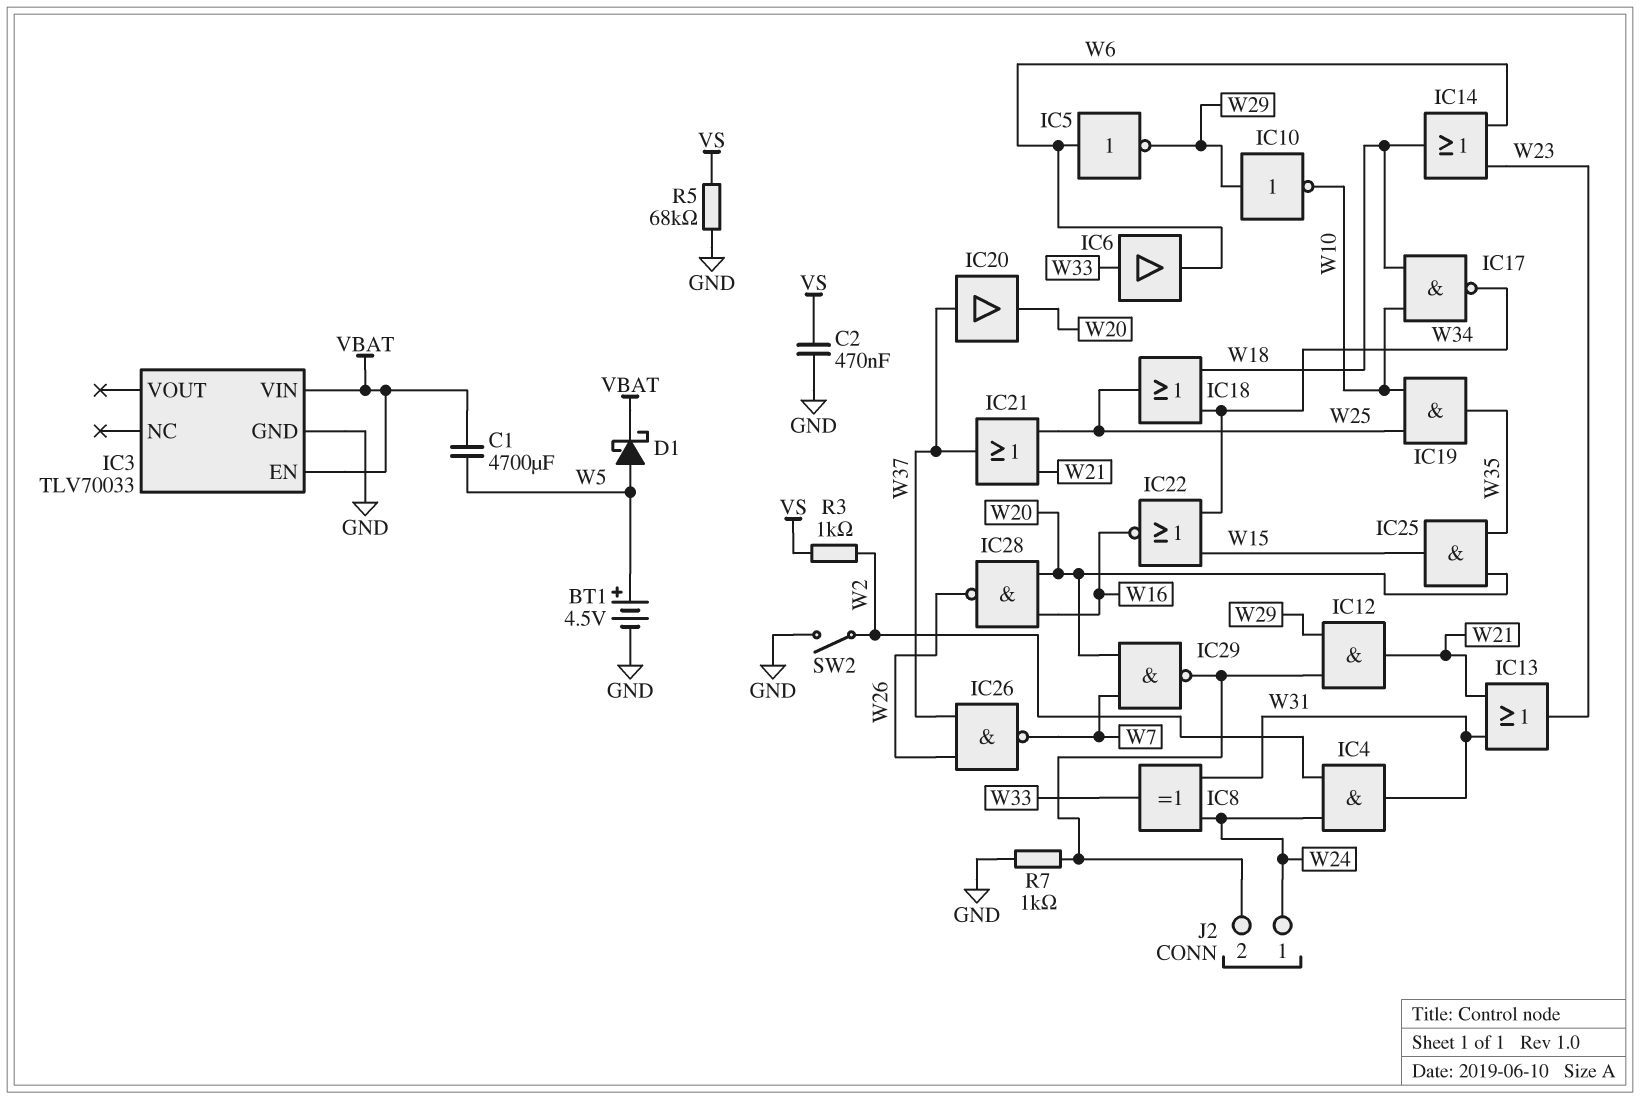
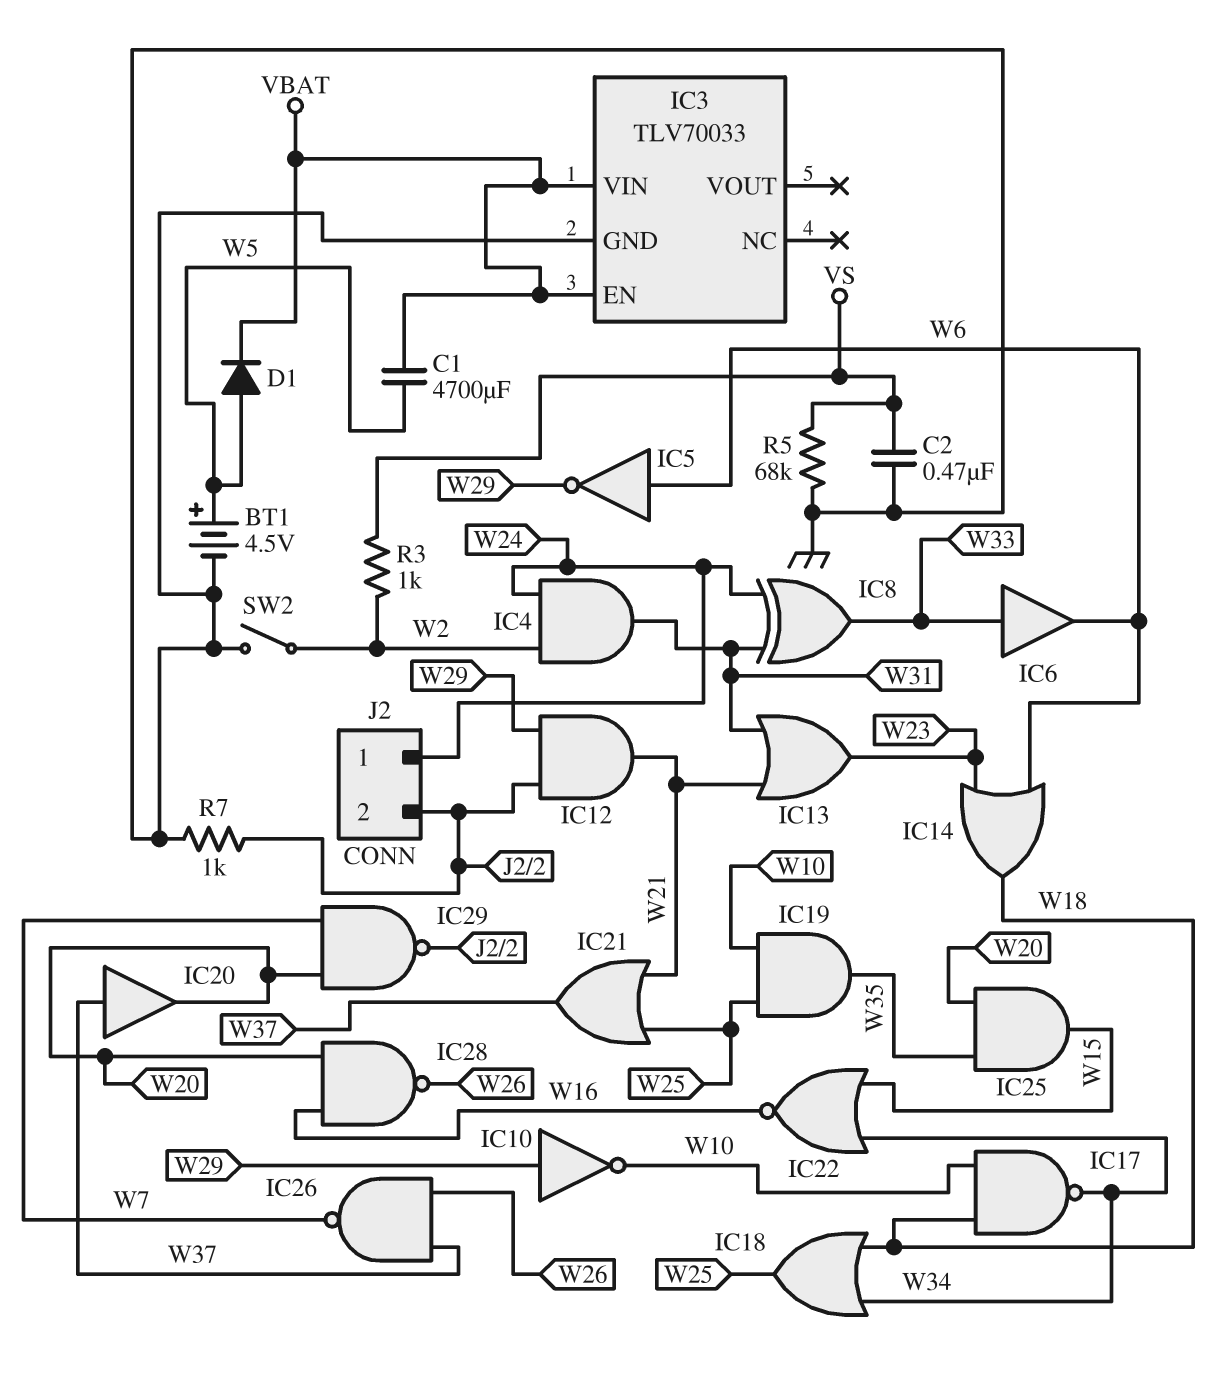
D1: schottky (A W5, K VBAT) -> diode (A W5, K VBAT)

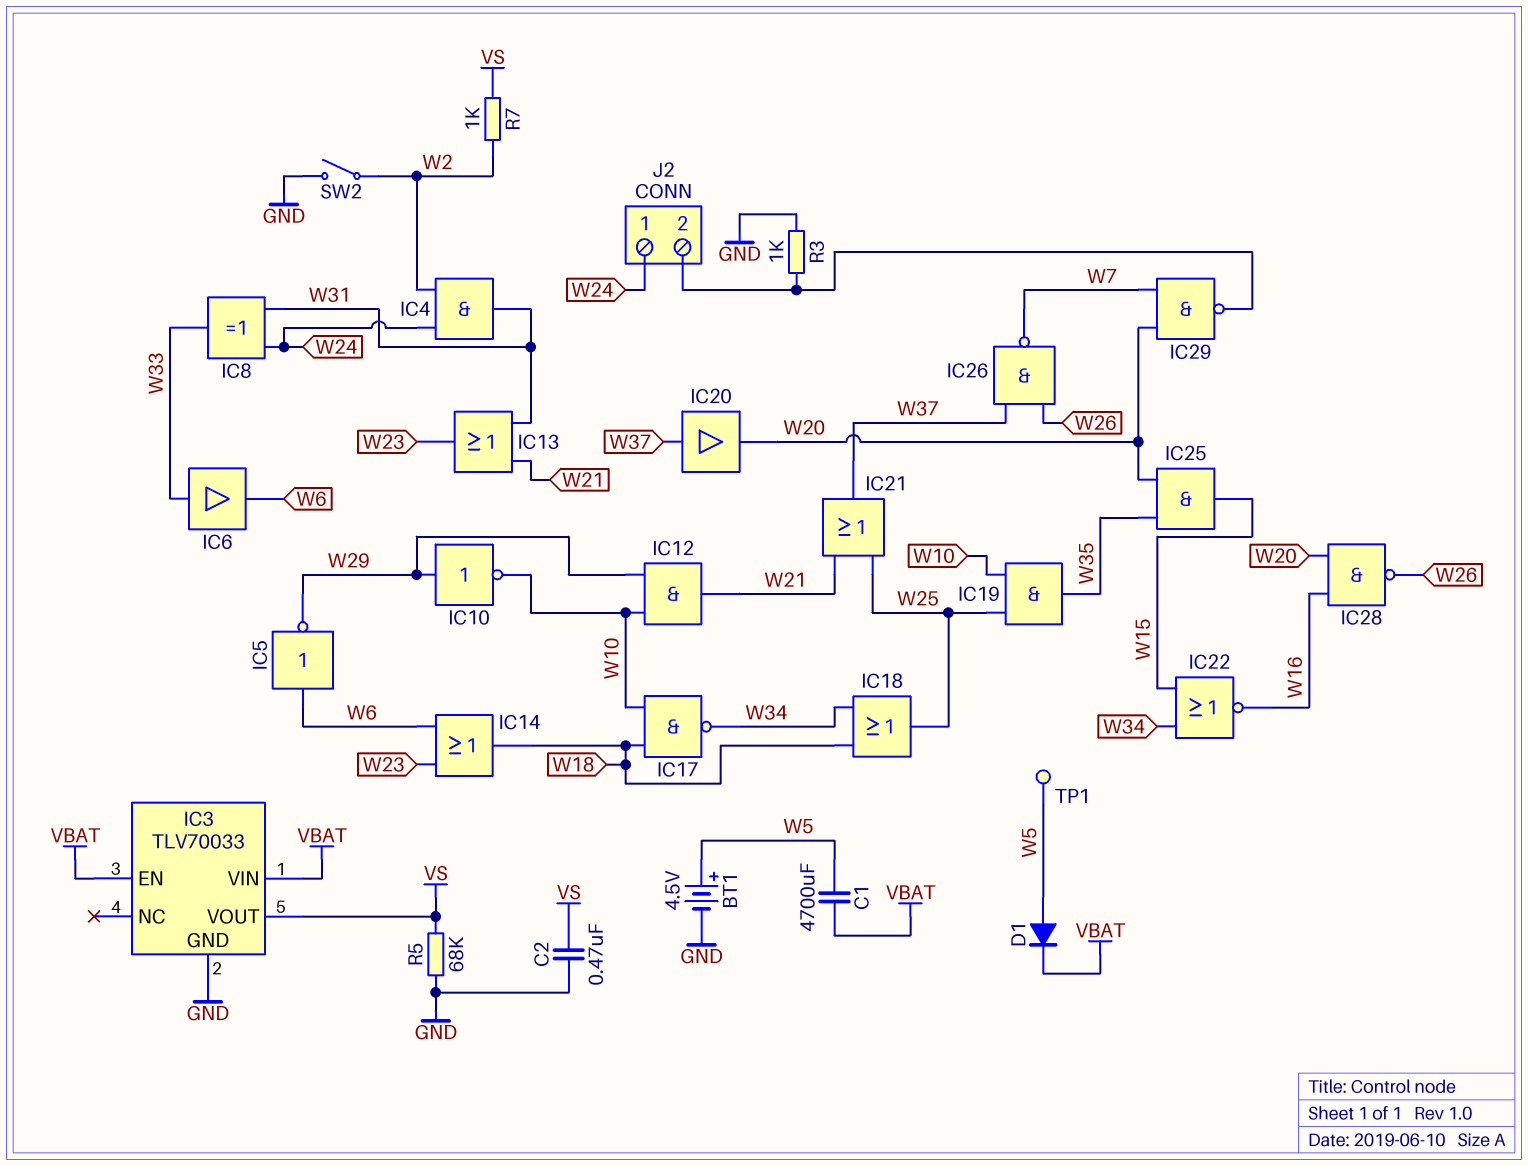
IC3 pin VOUT: none -> VS
IC12: AND (in J2/2, in W29, out W21) -> AND (in W10, in W29, out W21)
R3: 1k (VS, W2) -> 1k (GND, J2/2)
R7: 1k (GND, J2/2) -> 1k (VS, W2)
TP1: none -> test point (W5)

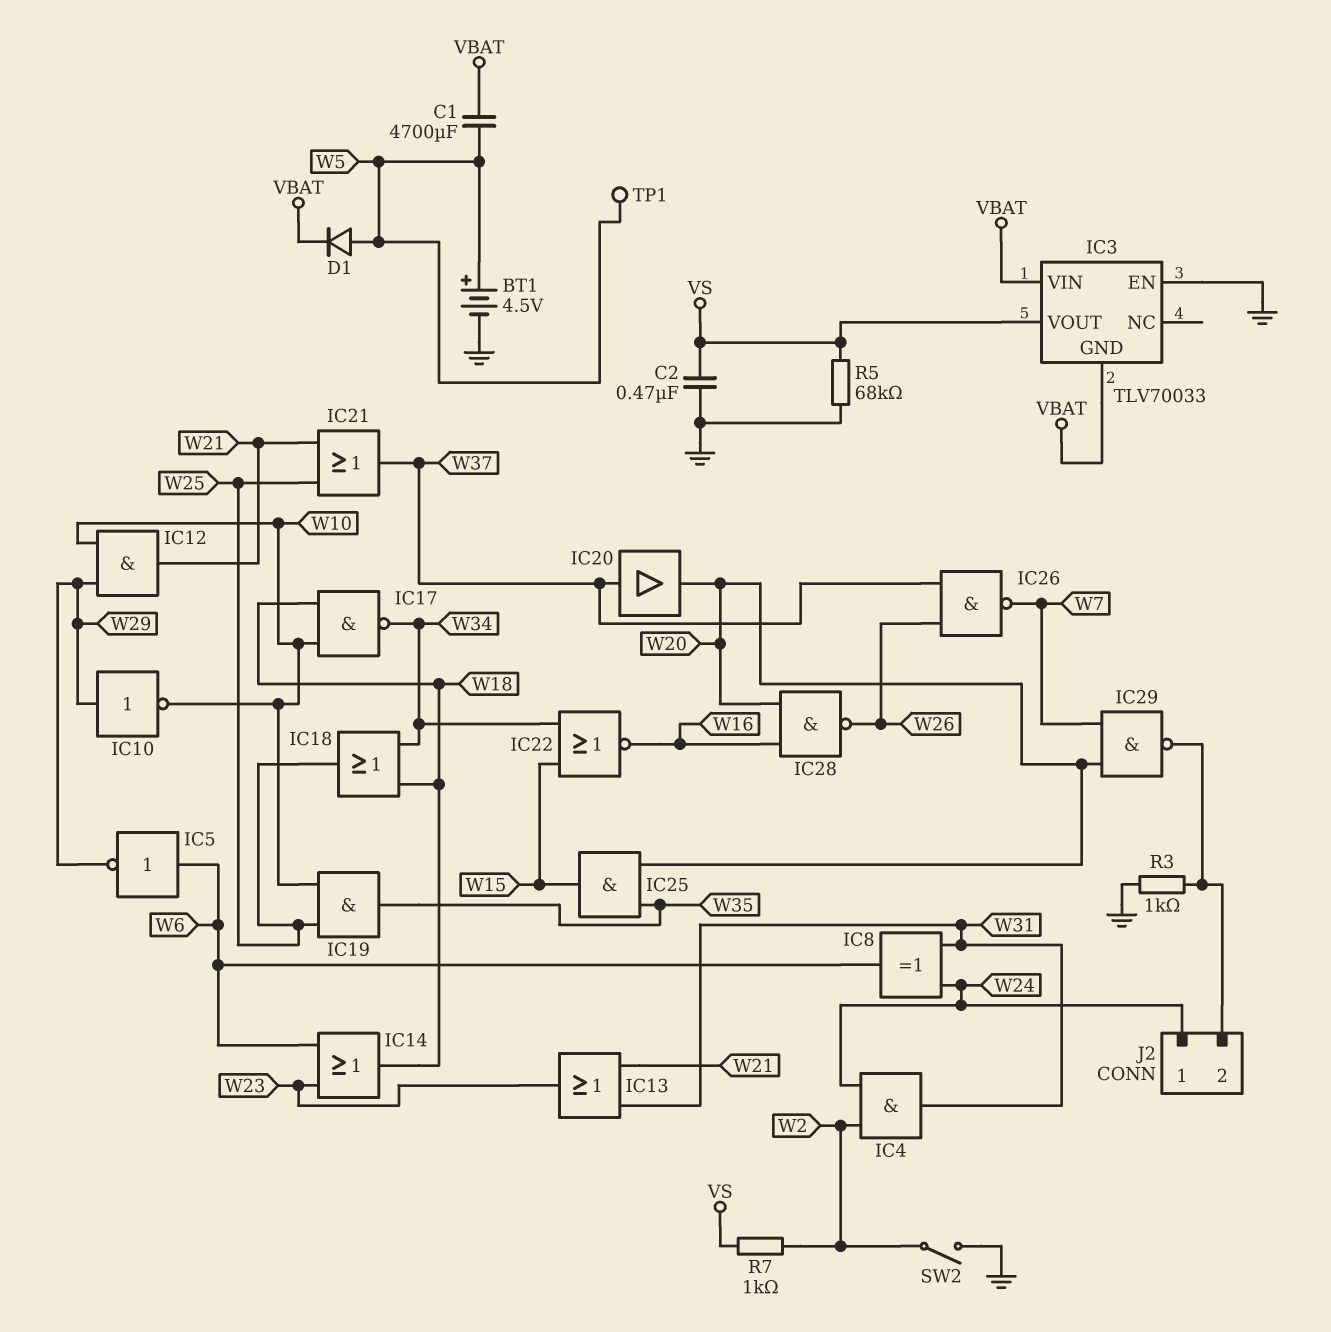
IC3 pin EN: VBAT -> GND
IC3 pin GND: GND -> VBAT
IC6: buffer (in W33, out W6) -> none
IC8: XOR (in W24, in W31, out W33) -> XOR (in W24, in W31, out W6)

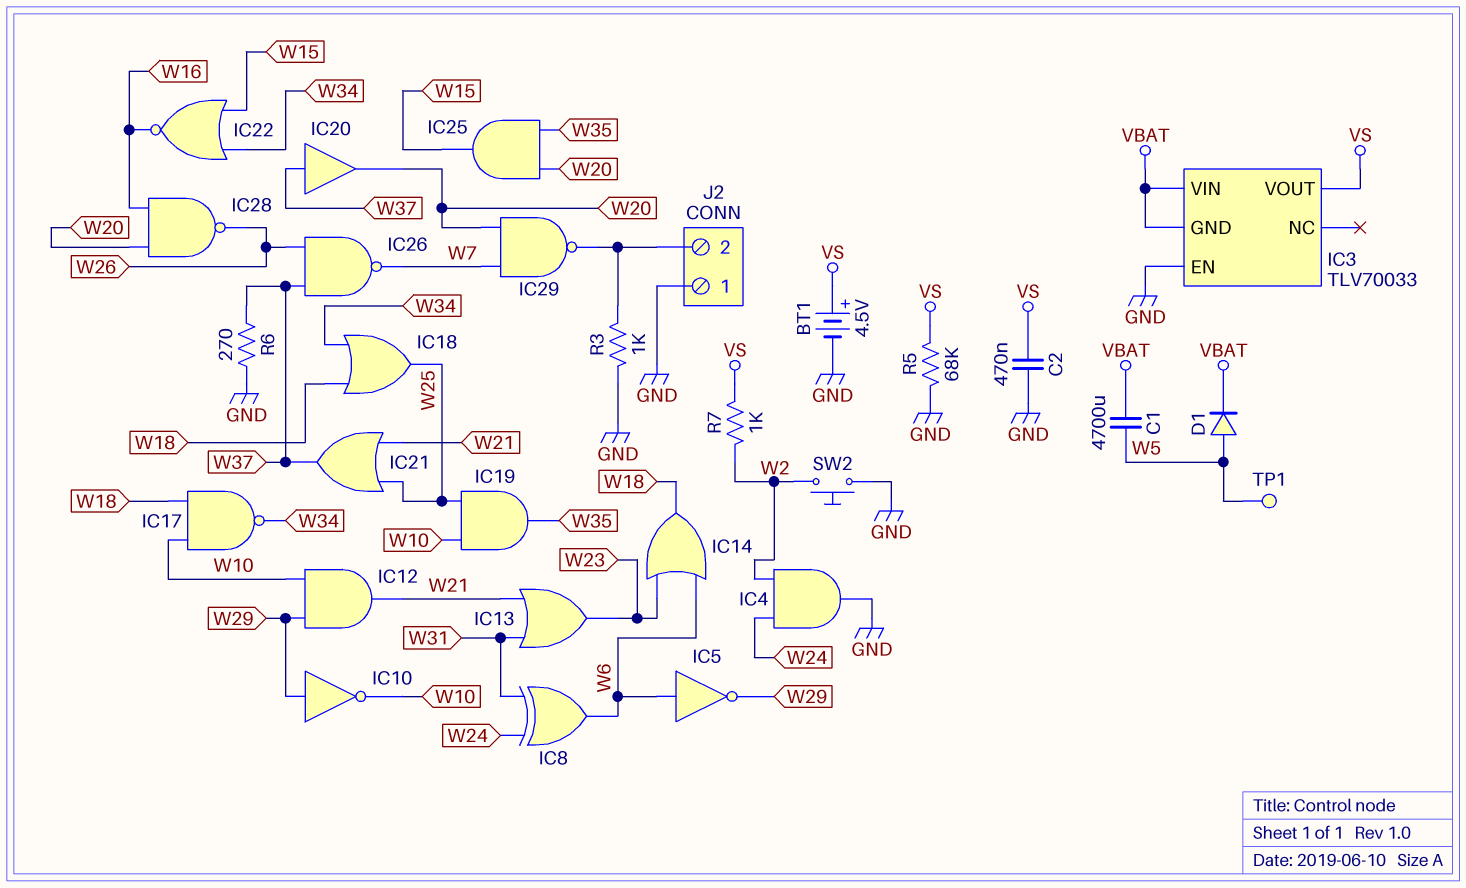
BT1: 4.5V (plus W5, minus GND) -> 4.5V (plus VS, minus GND)
IC4: AND (in W2, in W24, out W31) -> AND (in W2, in W24, out GND)
J2 pin 1: W24 -> GND
R6: none -> 270 (GND, W37)
SW2: switch (GND, W2) -> button (GND, W2)

